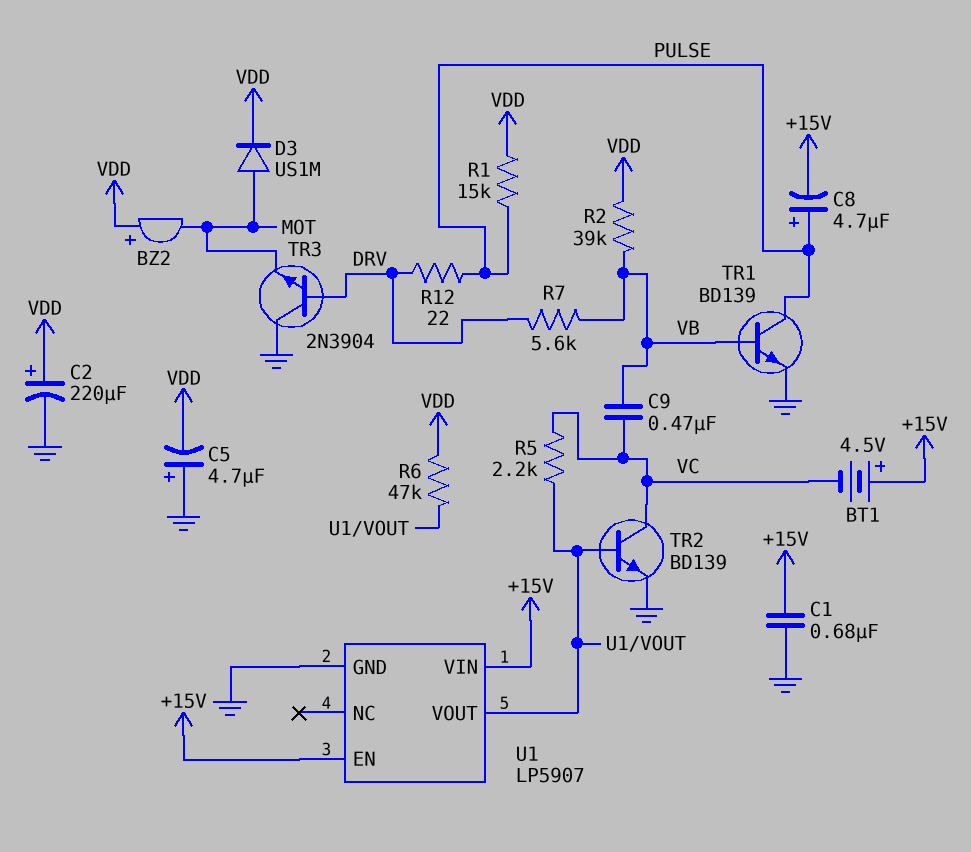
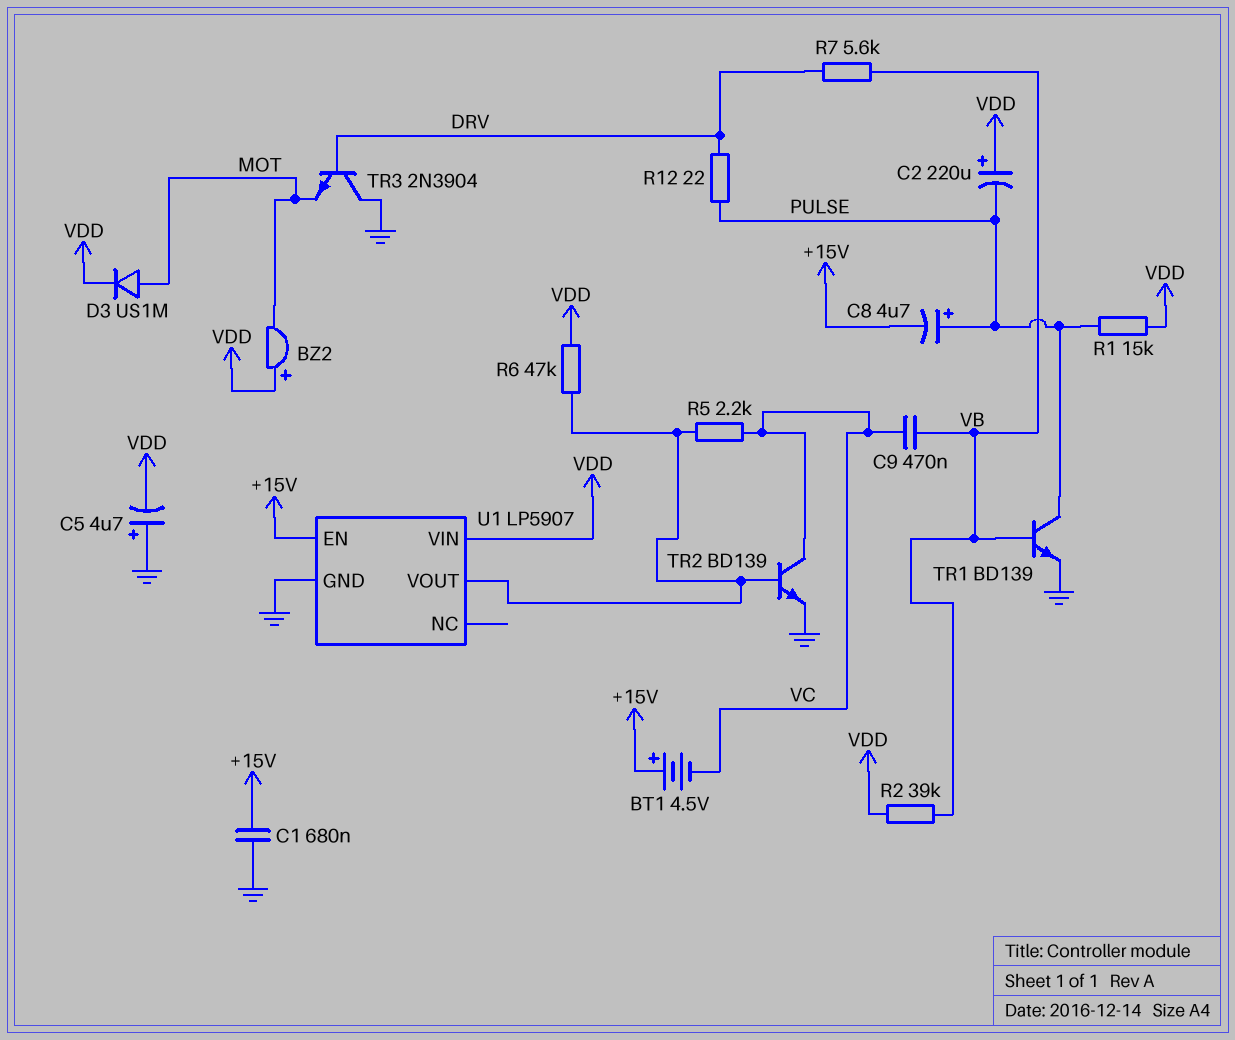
C2: 220uF (plus VDD, minus GND) -> 220uF (plus VDD, minus PULSE)
U1 pin VIN: +15V -> VDD

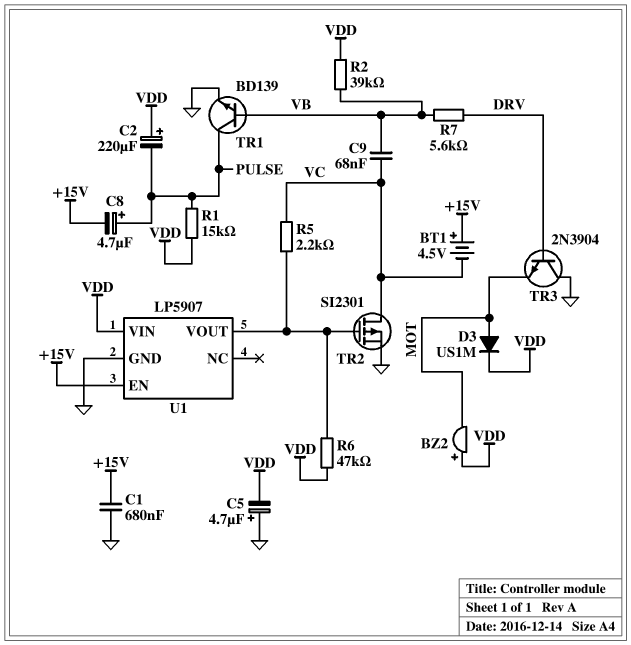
C9: 470nF (VB, VC) -> 68nF (VB, VC)
R12: 22 (DRV, PULSE) -> none
TR2: NPN BD139 (B U1/VOUT, C VC, E GND) -> PMOS SI2301 (G U1/VOUT, D VC, S GND)

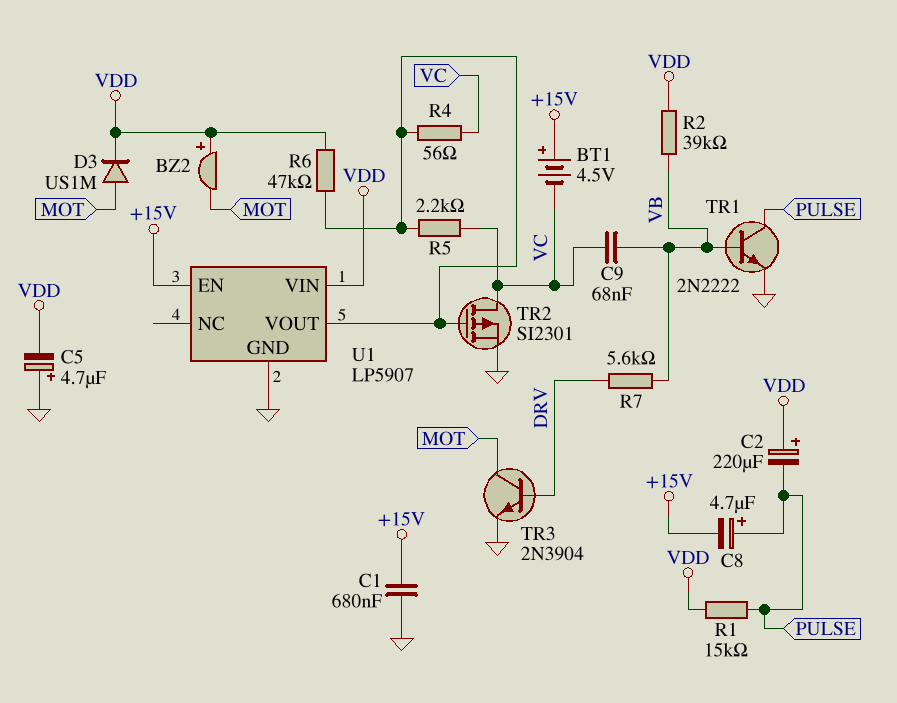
R4: none -> 56 (U1/VOUT, VC)
TR1: NPN BD139 (B VB, C PULSE, E GND) -> NPN 2N2222 (B VB, C PULSE, E GND)
TR3: NPN 2N3904 (B DRV, C GND, E MOT) -> NPN 2N3904 (B DRV, C MOT, E GND)

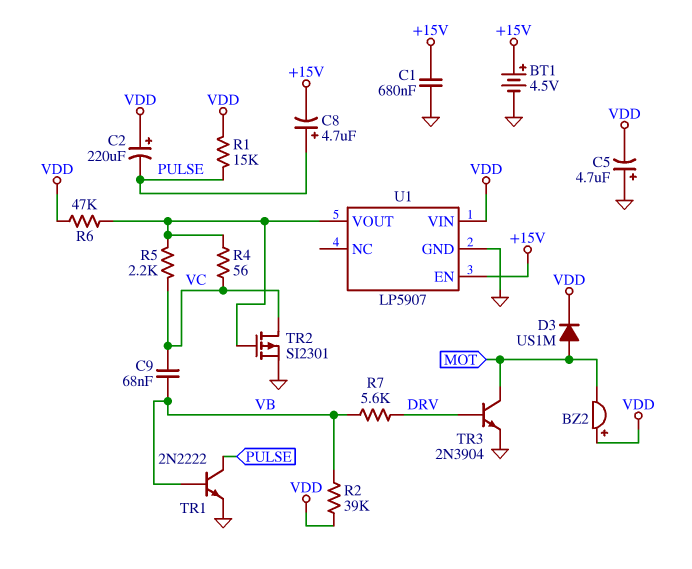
BT1: 4.5V (plus +15V, minus VC) -> 4.5V (plus +15V, minus GND)

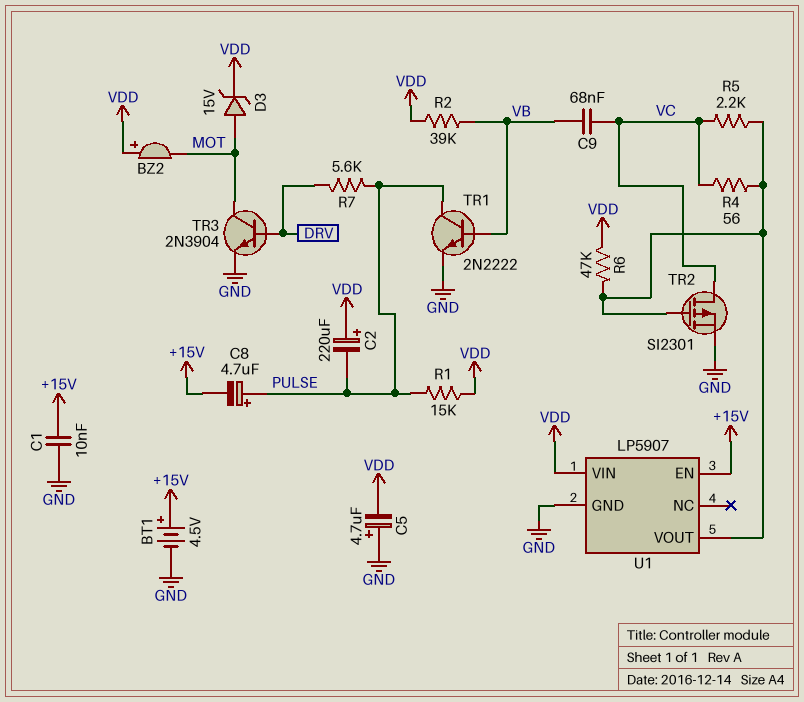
C1: 680nF (+15V, GND) -> 10nF (+15V, GND)
D3: diode US1M (A MOT, K VDD) -> zener 15V (A MOT, K VDD)
R7: 5.6k (DRV, VB) -> 5.6k (DRV, PULSE)

